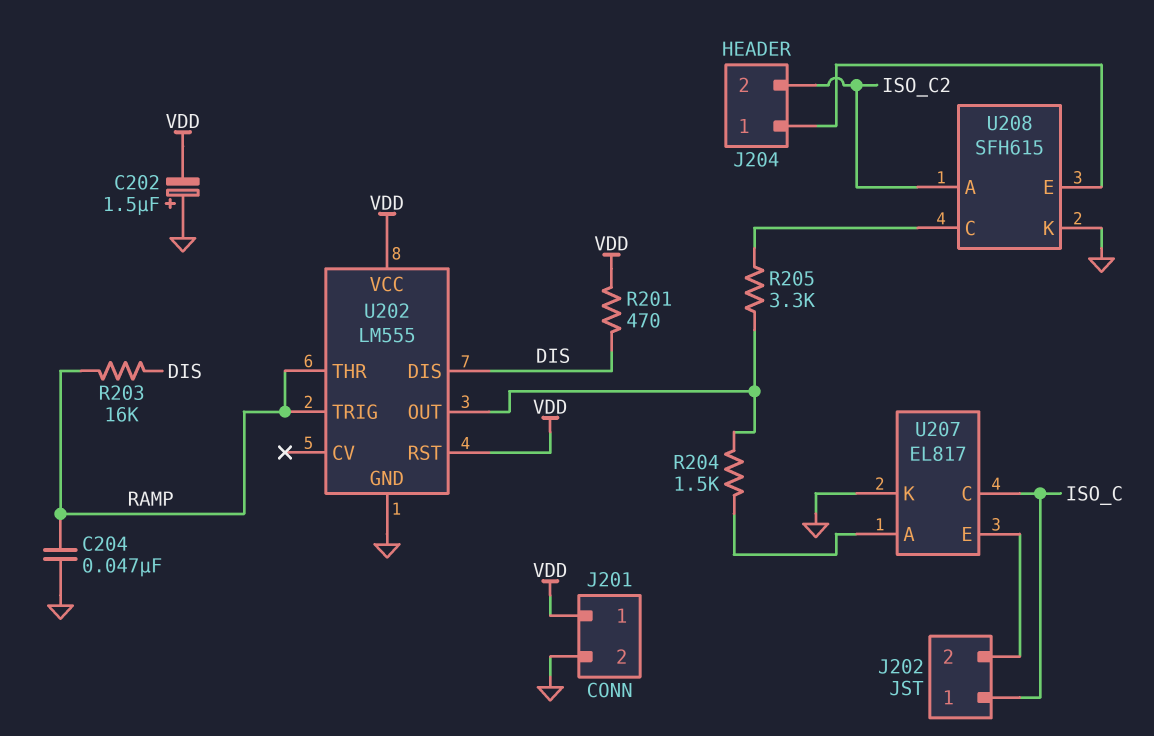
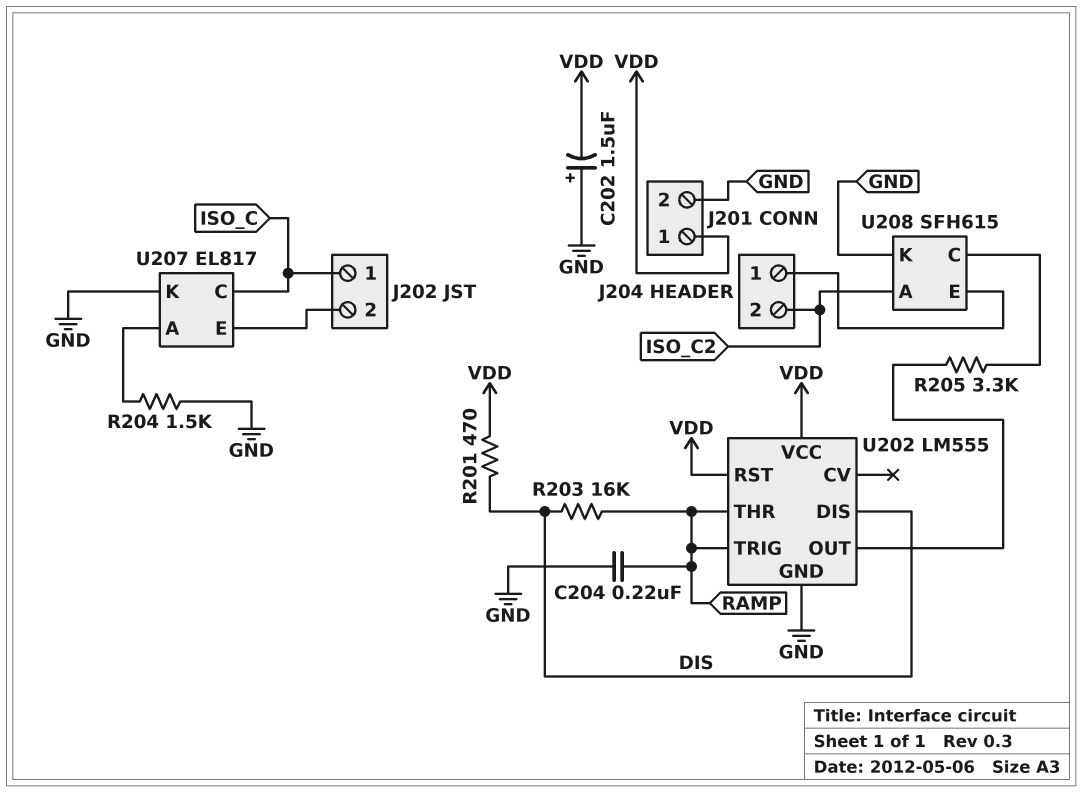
C204: 47nF (GND, RAMP) -> 220nF (GND, RAMP)
R204: 1.5k (U202/OUT, U207/A) -> 1.5k (GND, U207/A)

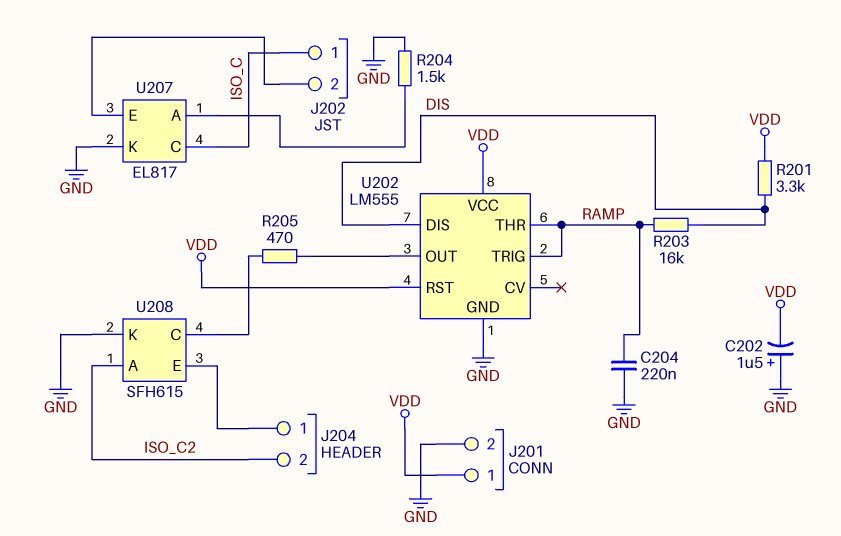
R201: 470 (DIS, VDD) -> 3.3k (DIS, VDD)
R205: 3.3k (U202/OUT, U208/C) -> 470 (U202/OUT, U208/C)

